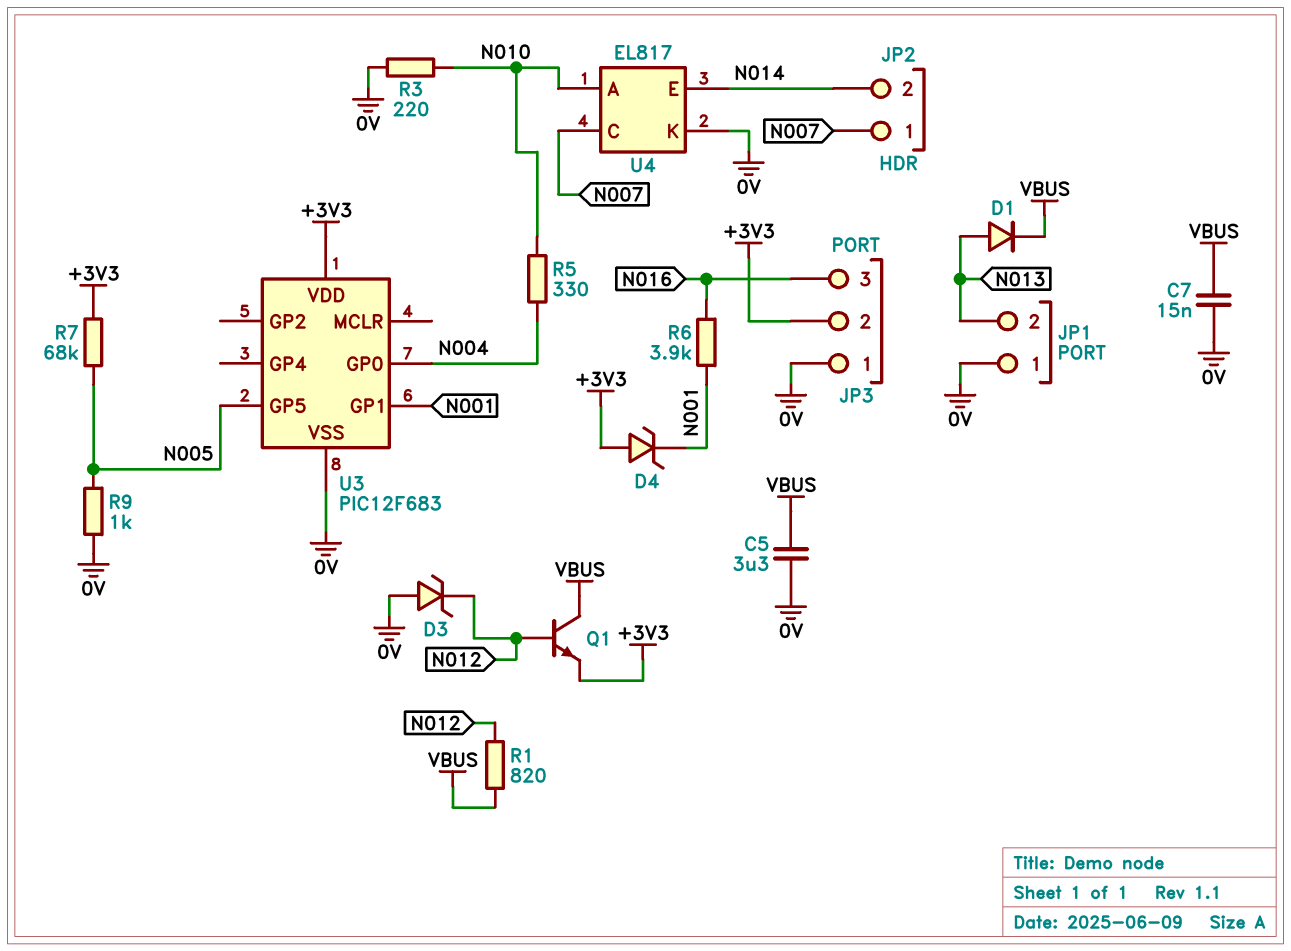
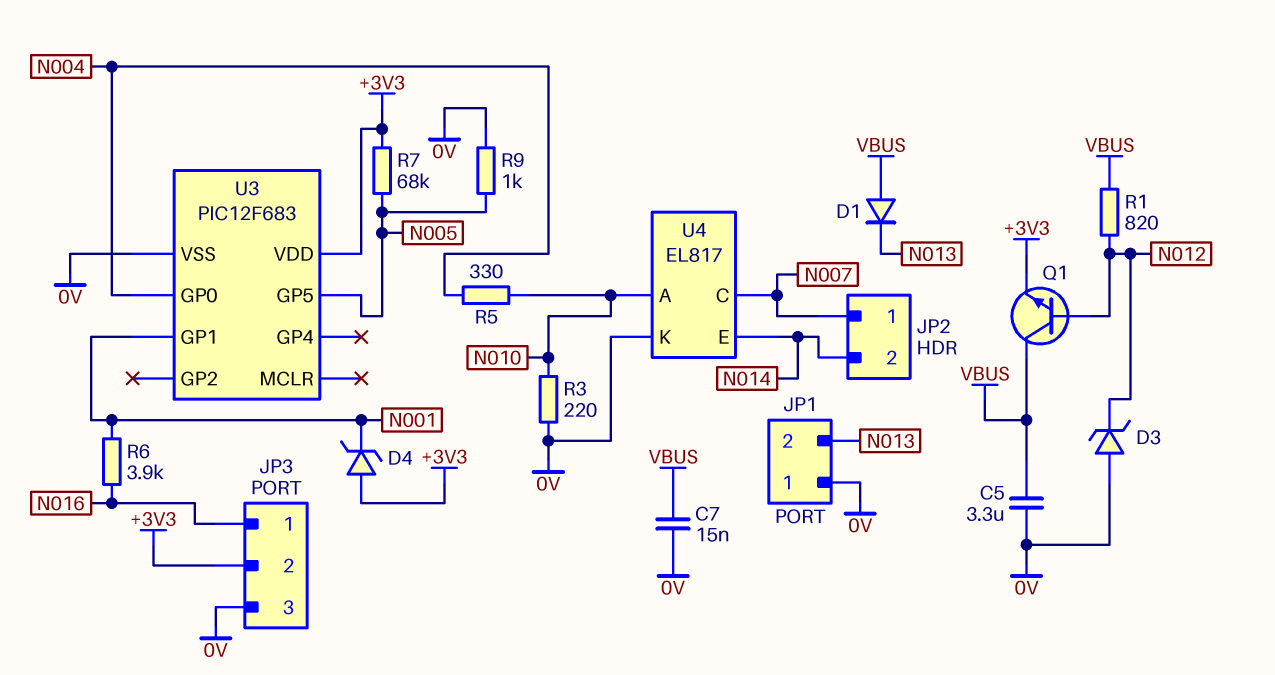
D1: diode (A N013, K VBUS) -> diode (A VBUS, K N013)
JP3 pin 1: 0V -> N016
JP3 pin 3: N016 -> 0V

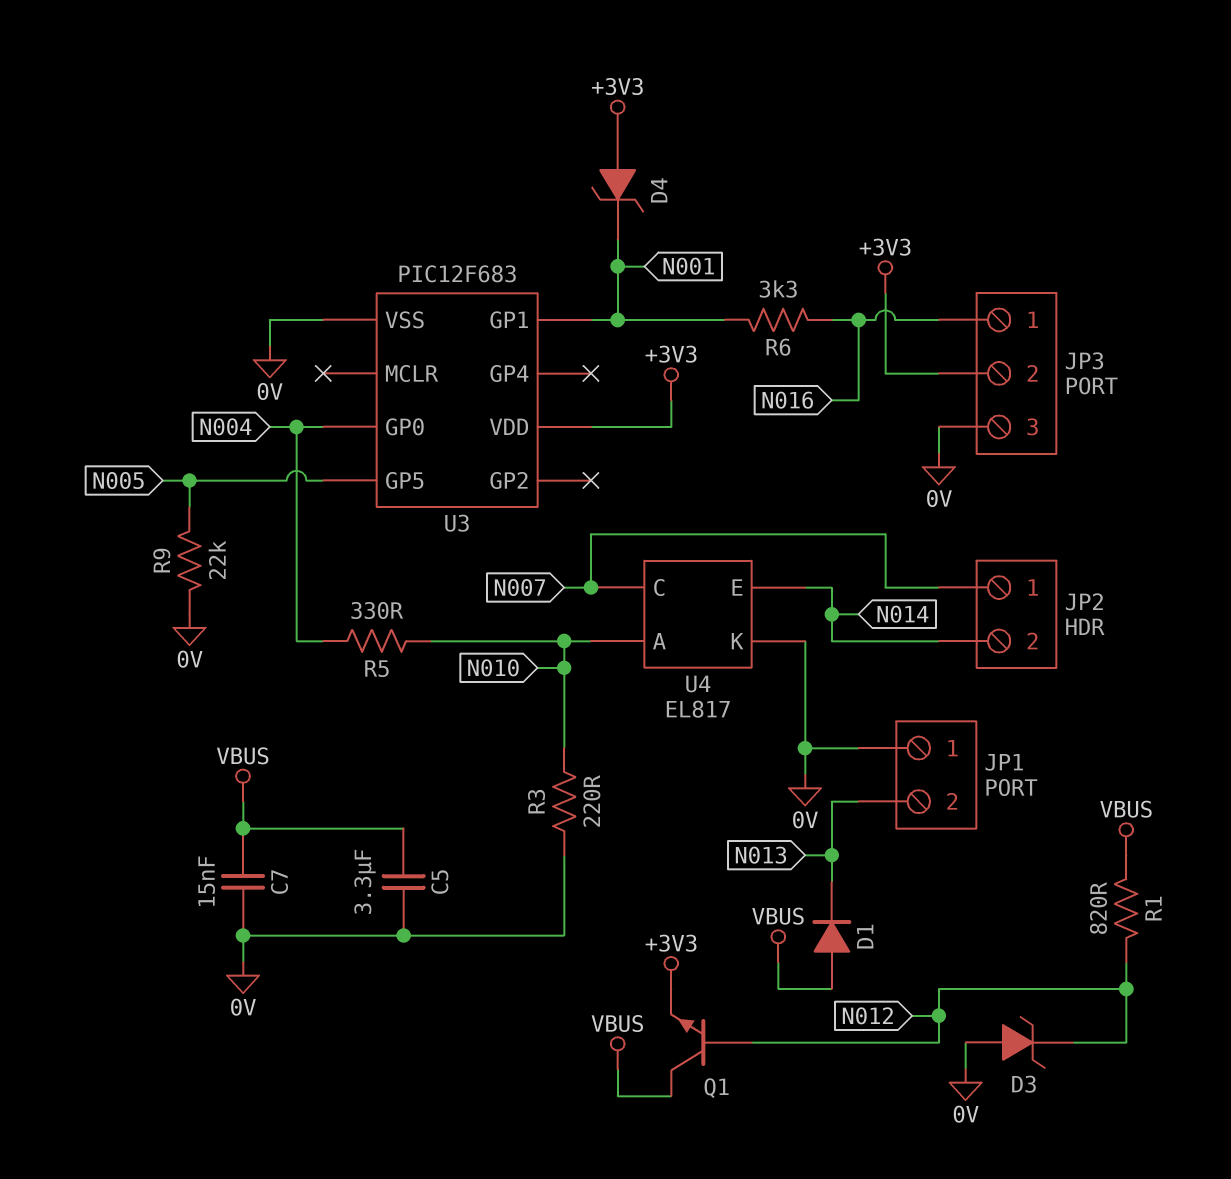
R6: 3.9k (N001, N016) -> 3.3k (N001, N016)
R7: 68k (+3V3, N005) -> none
R9: 1k (0V, N005) -> 22k (0V, N005)

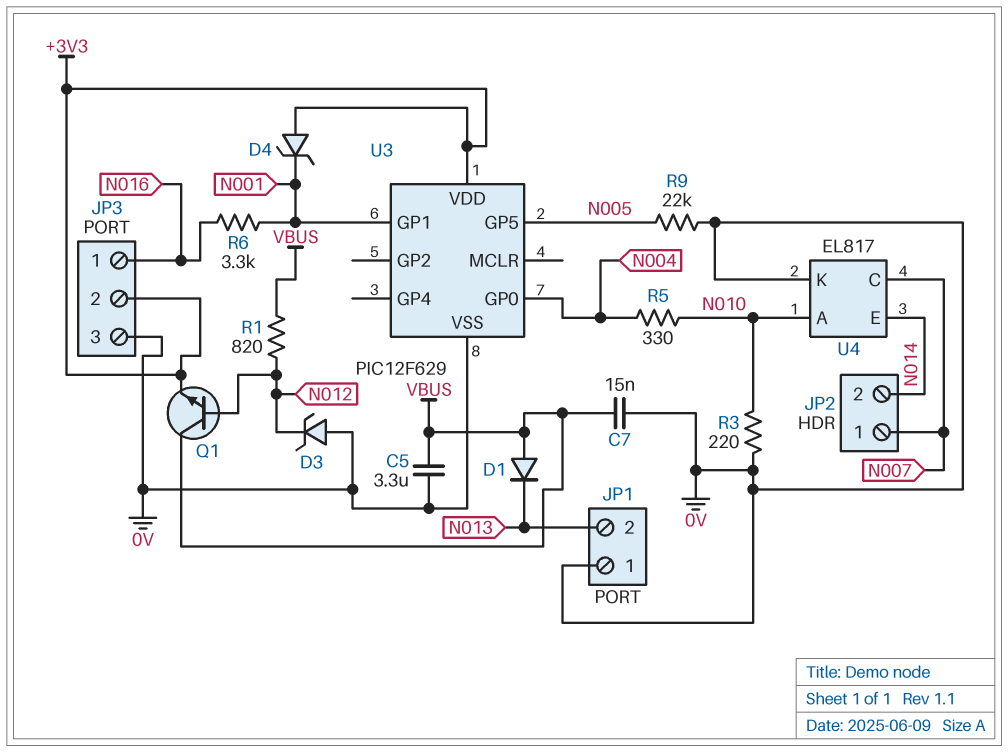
U3: PIC12F683 -> PIC12F629

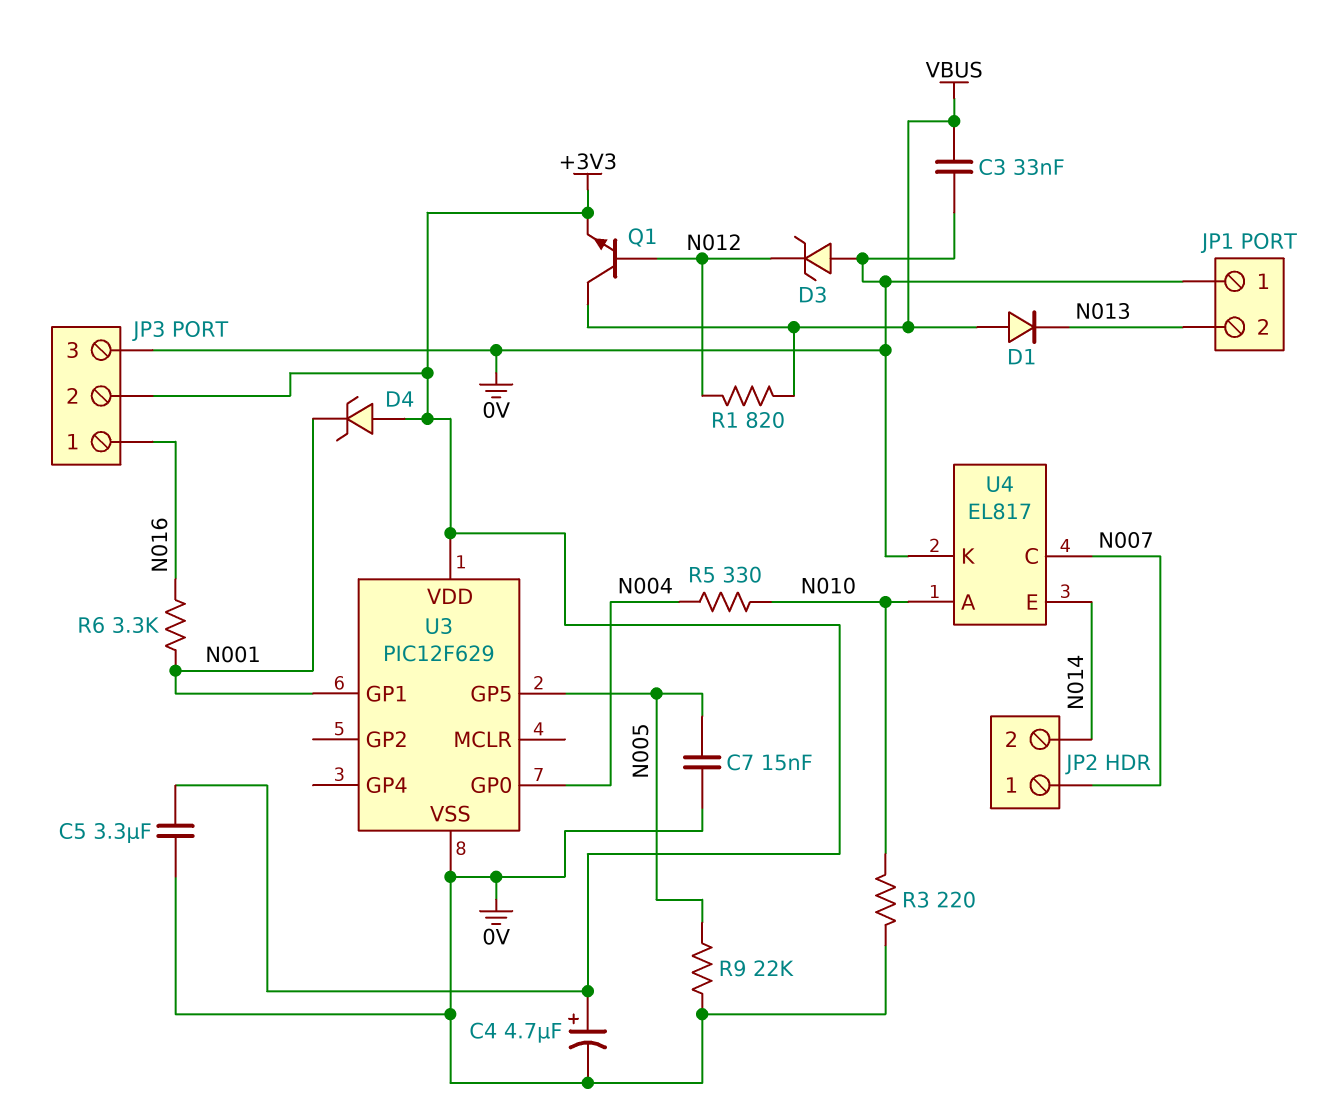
C3: none -> 33nF (0V, VBUS)
C4: none -> 4.7uF (plus +3V3, minus 0V)
C5: 3.3uF (0V, VBUS) -> 3.3uF (+3V3, 0V)
C7: 15nF (0V, VBUS) -> 15nF (0V, N005)

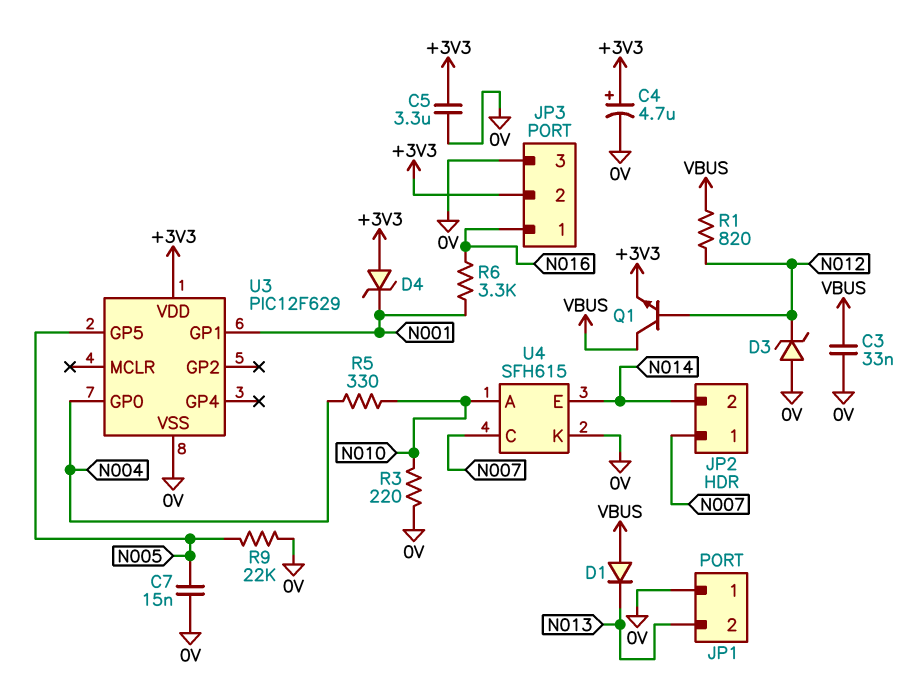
U4: EL817 -> SFH615

